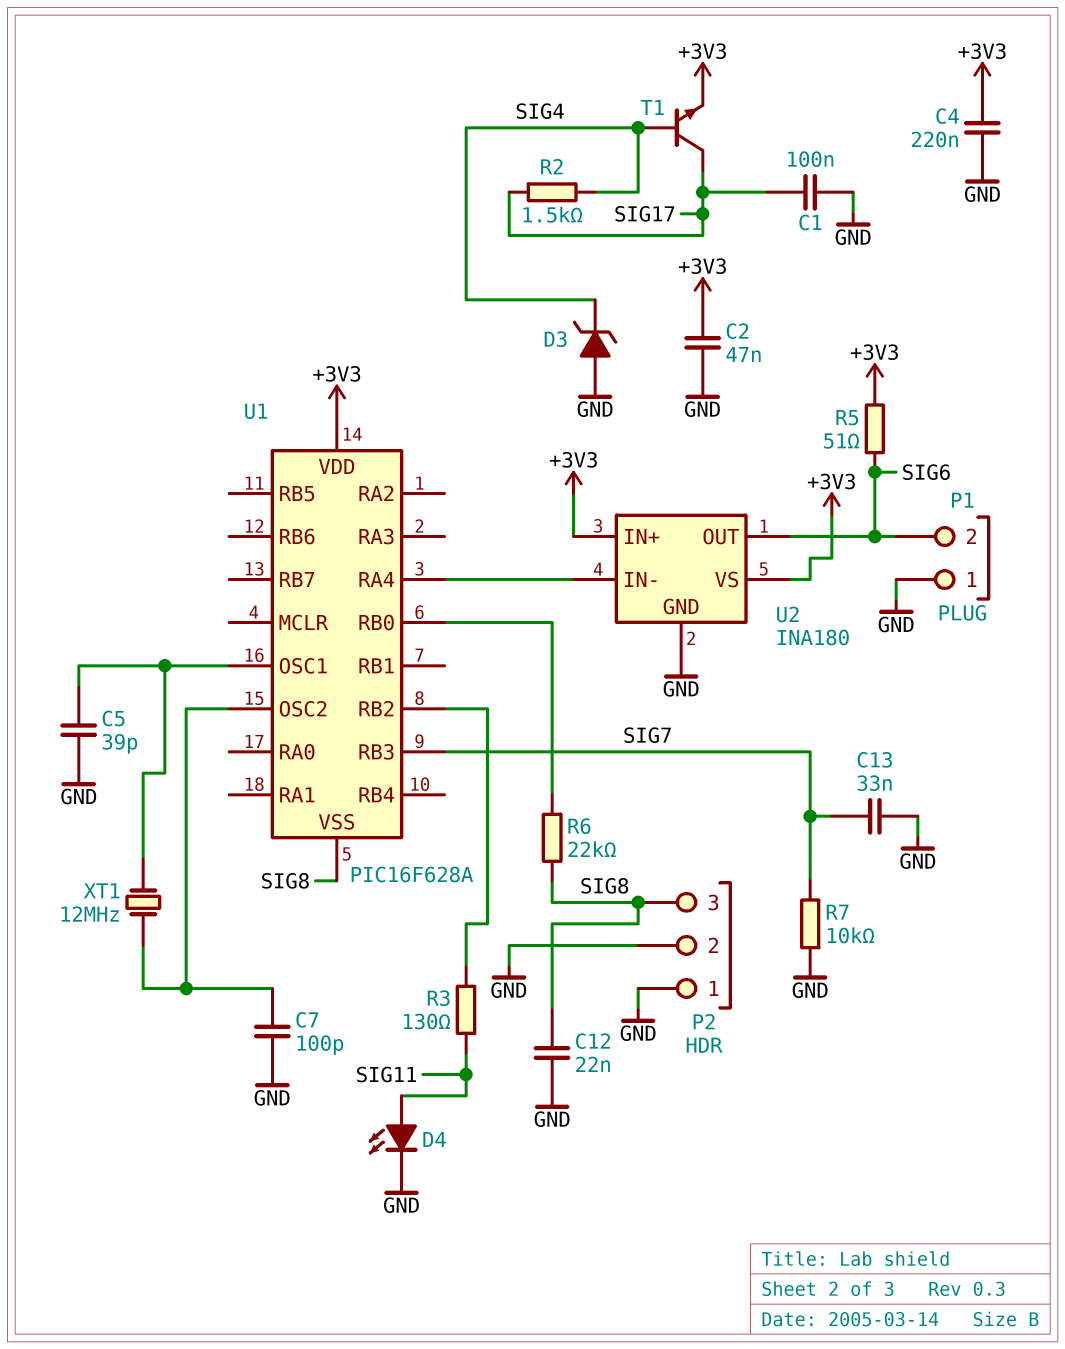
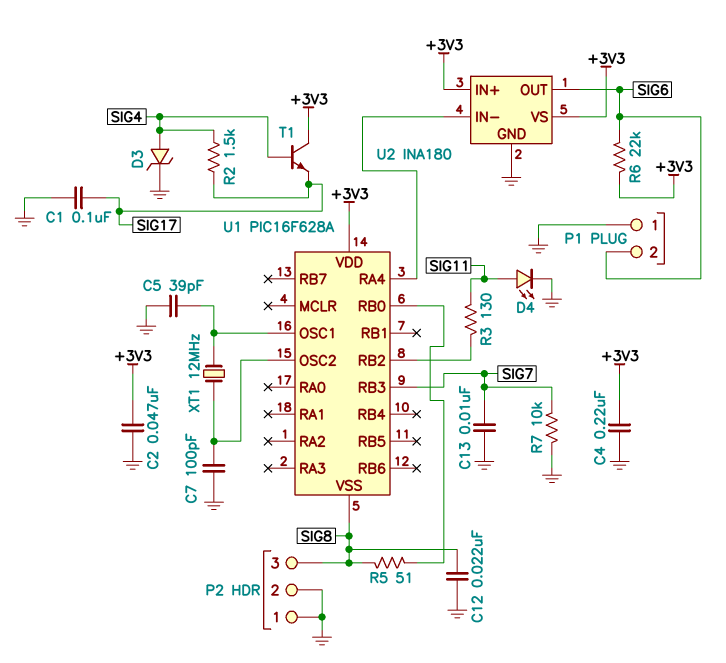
C13: 33nF (GND, SIG7) -> 10nF (GND, SIG7)
D3: zener (A GND, K SIG4) -> zener (A SIG4, K GND)
R5: 51 (+3V3, SIG6) -> 51 (SIG8, U1/RB0)
R6: 22k (SIG8, U1/RB0) -> 22k (+3V3, SIG6)
T1: NPN (B SIG4, C SIG17, E +3V3) -> NPN (B SIG4, C +3V3, E SIG17)

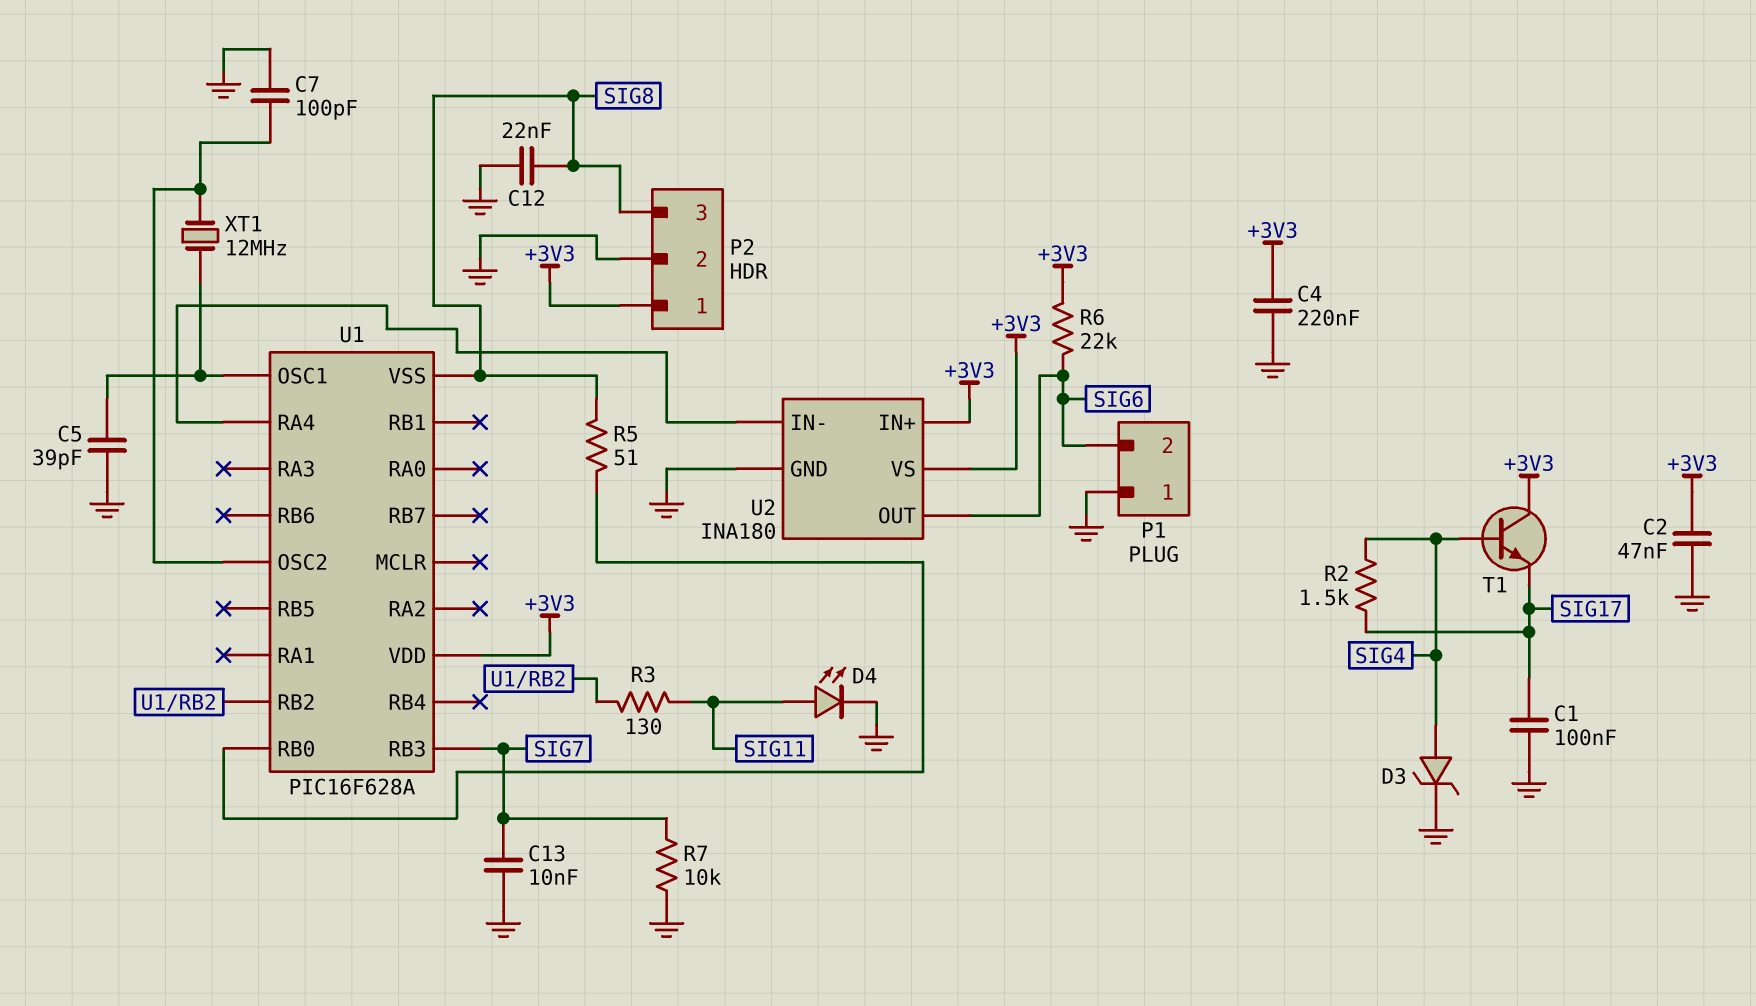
P2 pin 1: GND -> +3V3

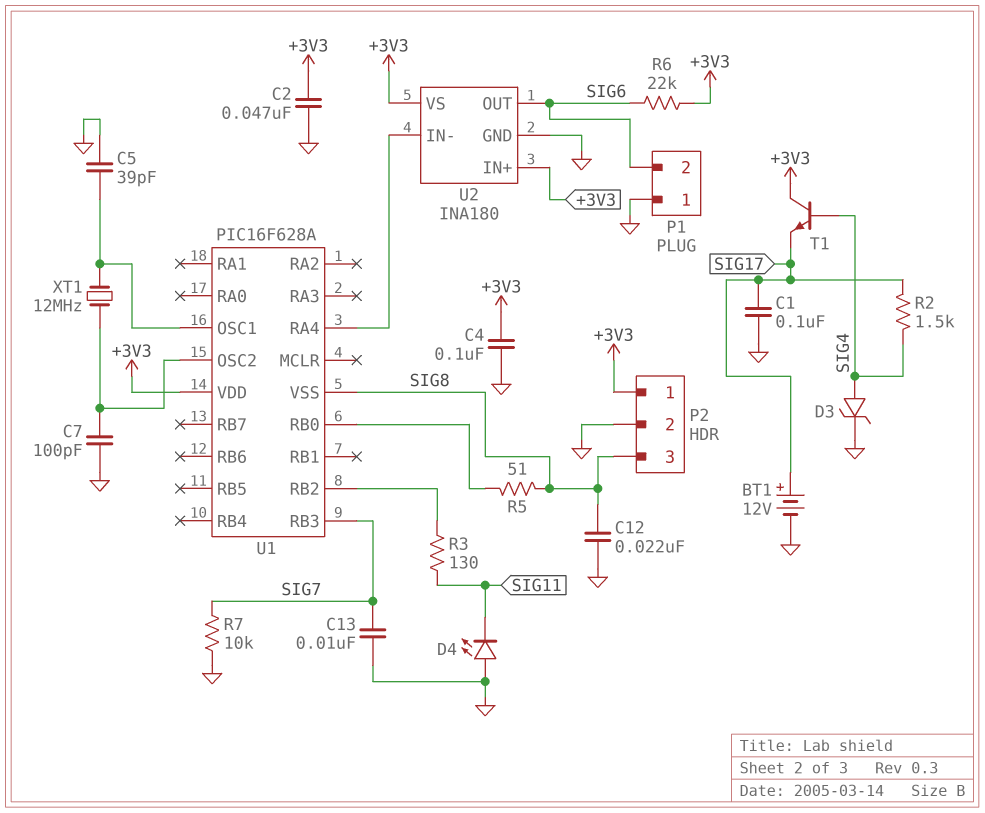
BT1: none -> 12V (plus SIG17, minus GND)
C4: 220nF (+3V3, GND) -> 100nF (+3V3, GND)
D4: LED (A SIG11, K GND) -> LED (A GND, K SIG11)

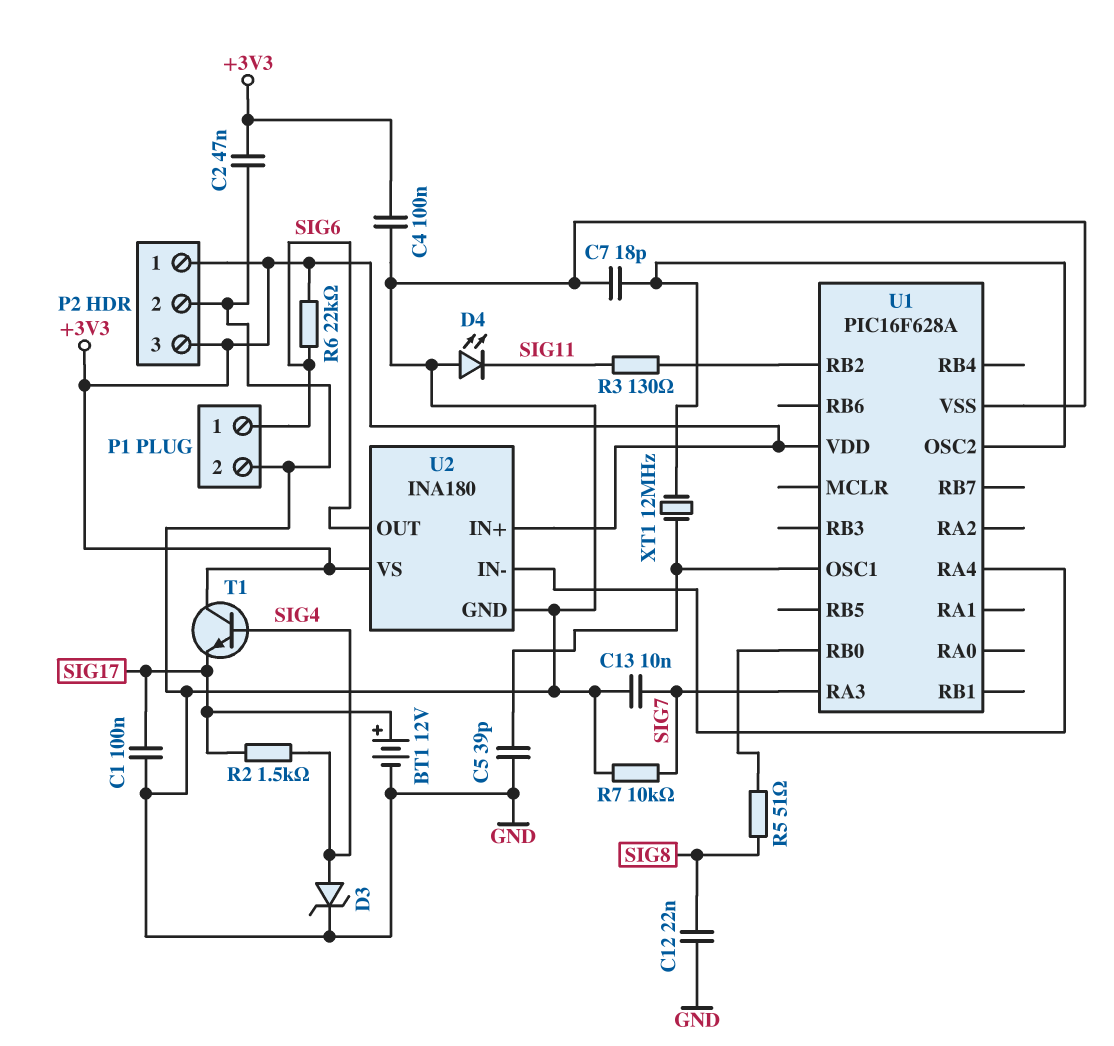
C7: 100pF (GND, U1/OSC2) -> 18pF (GND, U1/OSC2)
P1 pin 1: GND -> SIG6
P1 pin 2: SIG6 -> GND
P2 pin 3: SIG8 -> +3V3
U1 pin RA3: none -> SIG7
U1 pin RB3: SIG7 -> none
U1 pin VSS: SIG8 -> GND

